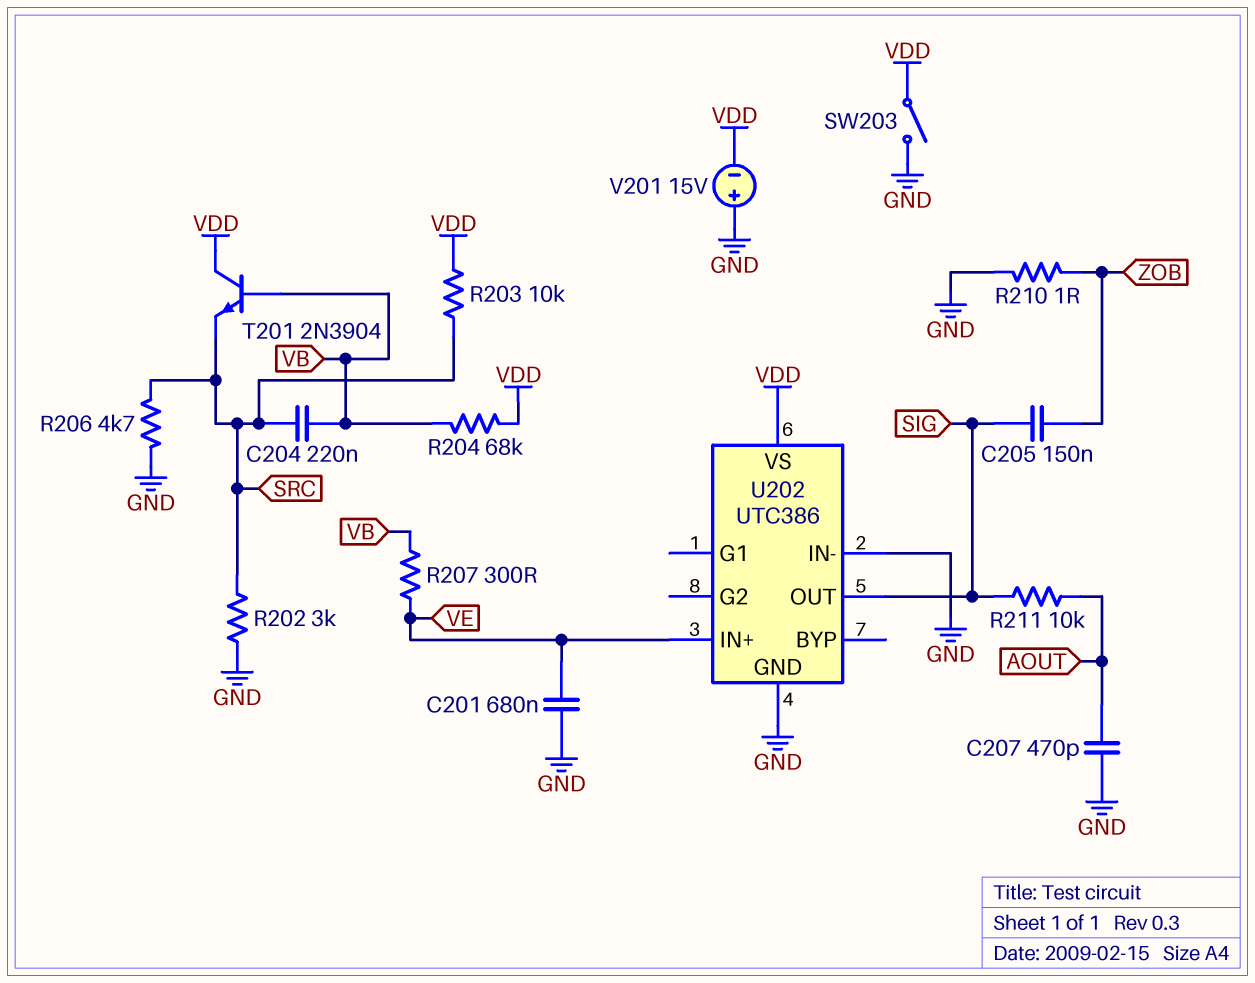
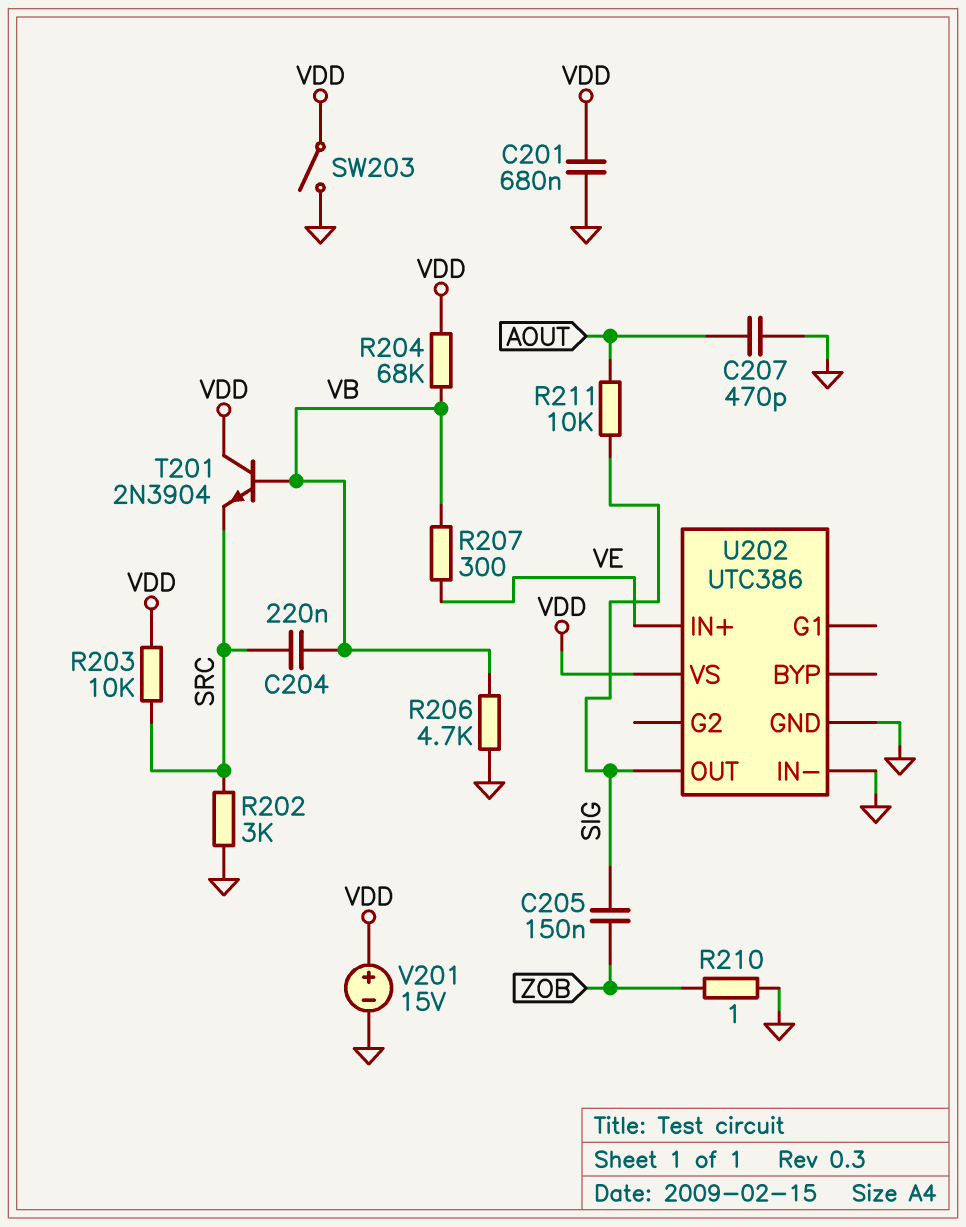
C201: 680nF (GND, VE) -> 680nF (GND, VDD)
R206: 4.7k (GND, SRC) -> 4.7k (GND, VB)
V201: 15V (plus GND, minus VDD) -> 15V (plus VDD, minus GND)

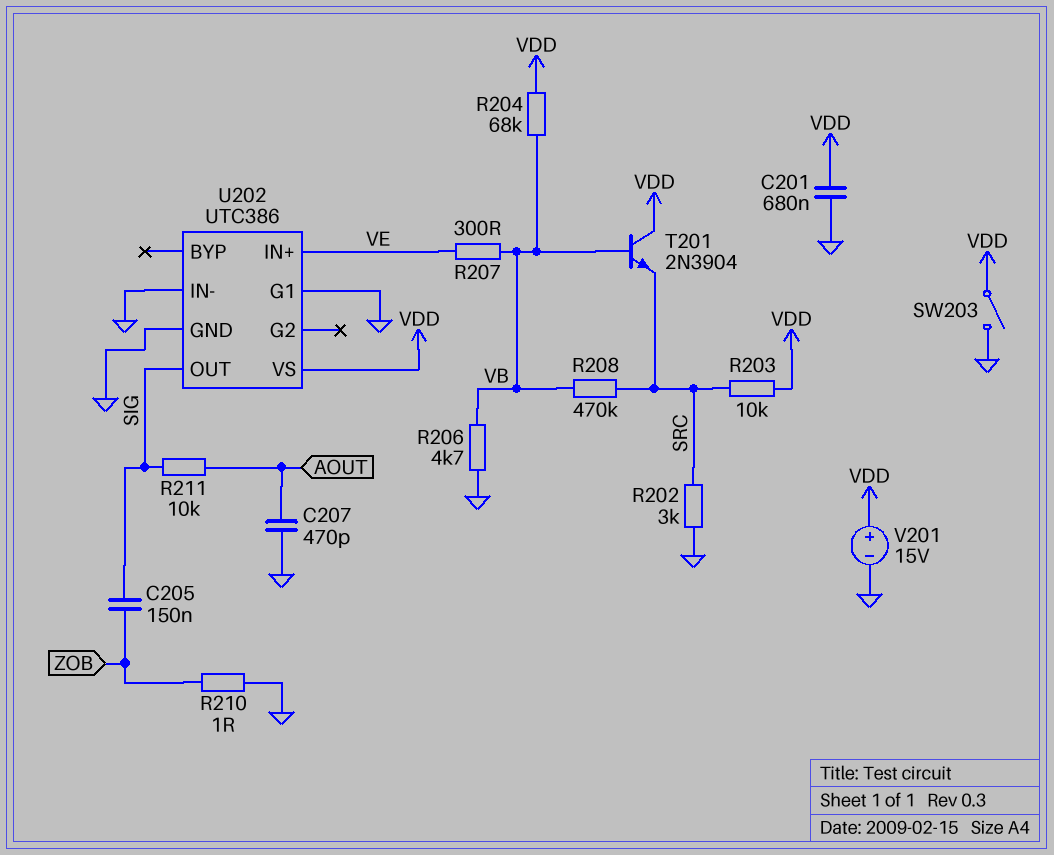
C204: 220nF (SRC, VB) -> none
R208: none -> 470k (SRC, VB)
U202 pin G1: none -> GND

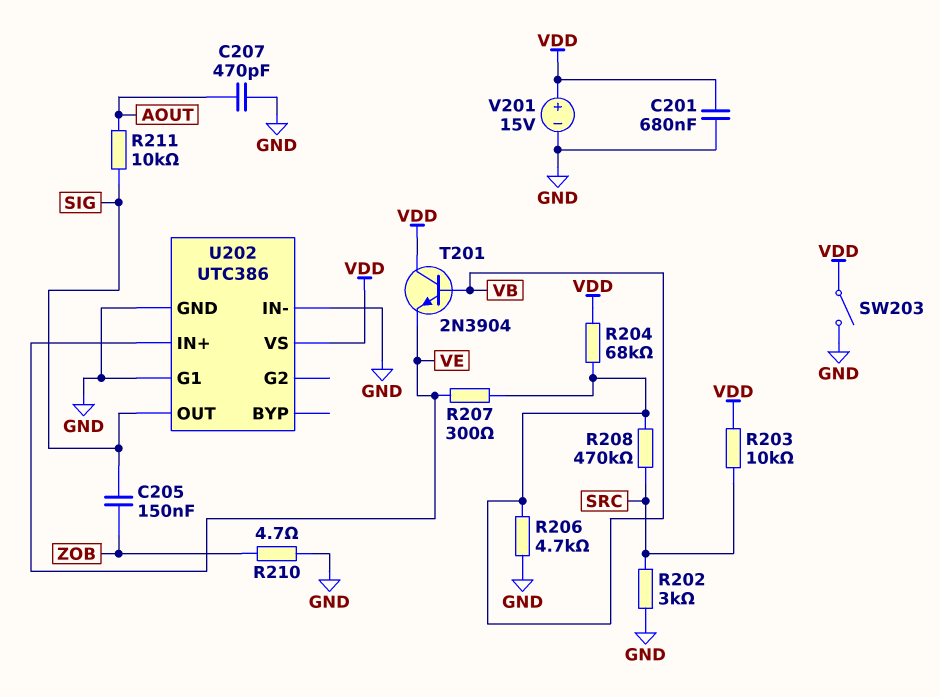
R210: 1 (GND, ZOB) -> 4.7 (GND, ZOB)
T201: NPN 2N3904 (B VB, C VDD, E SRC) -> NPN 2N3904 (B VB, C VDD, E VE)

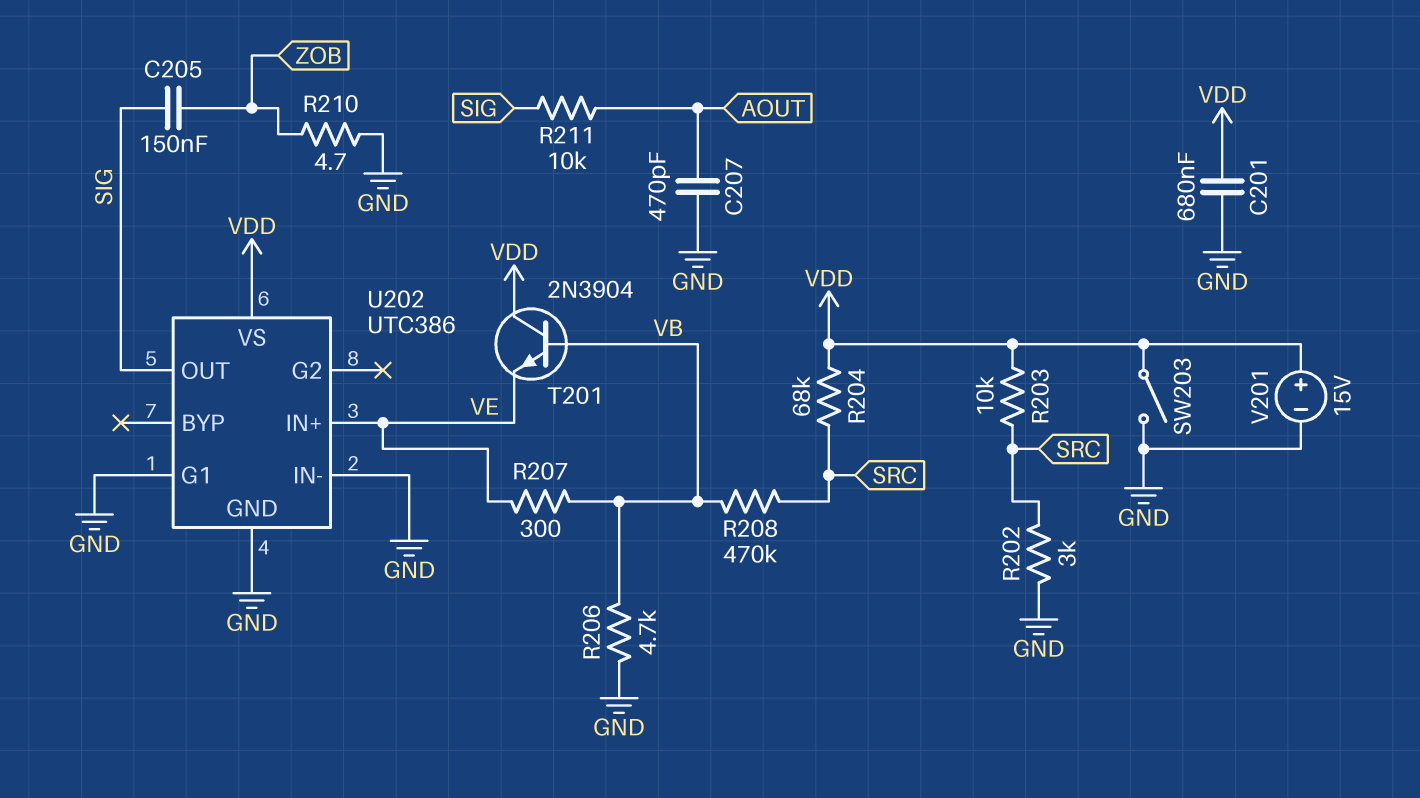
R204: 68k (VB, VDD) -> 68k (SRC, VDD)

